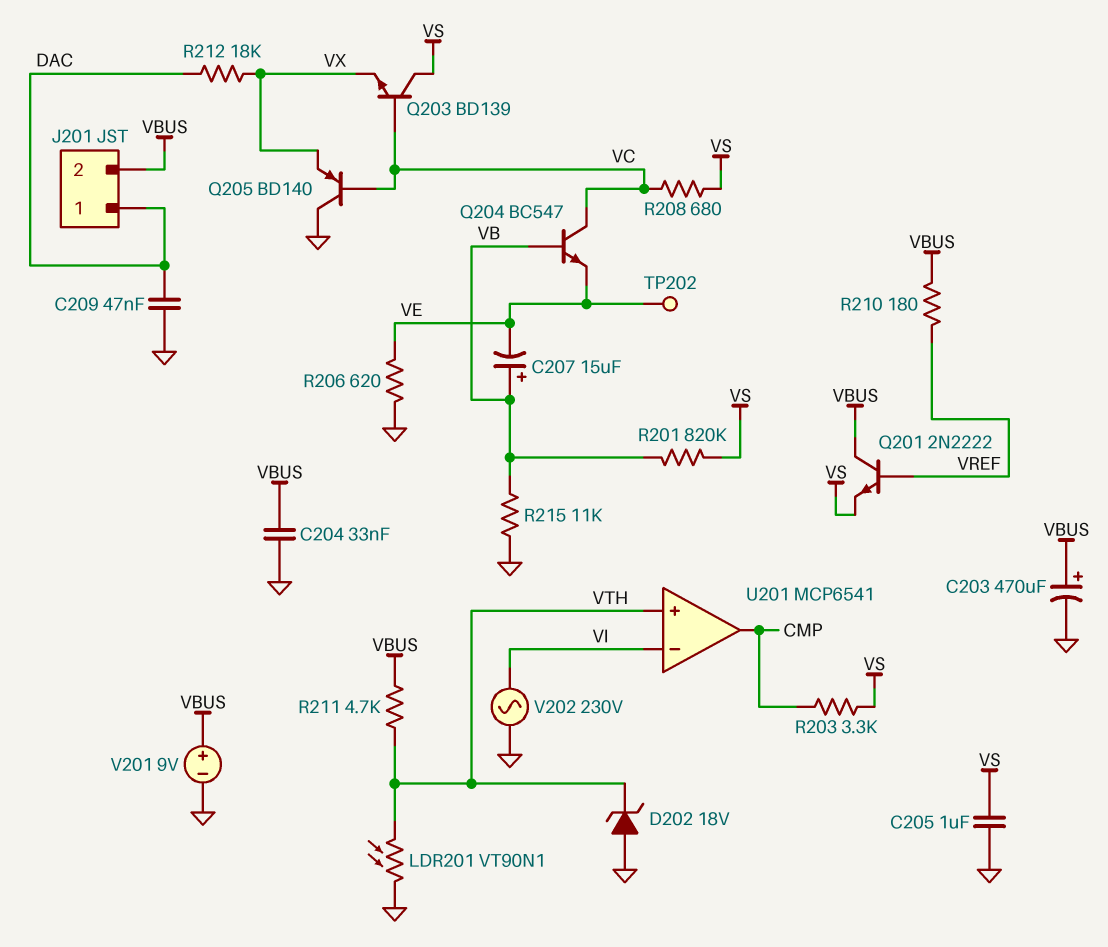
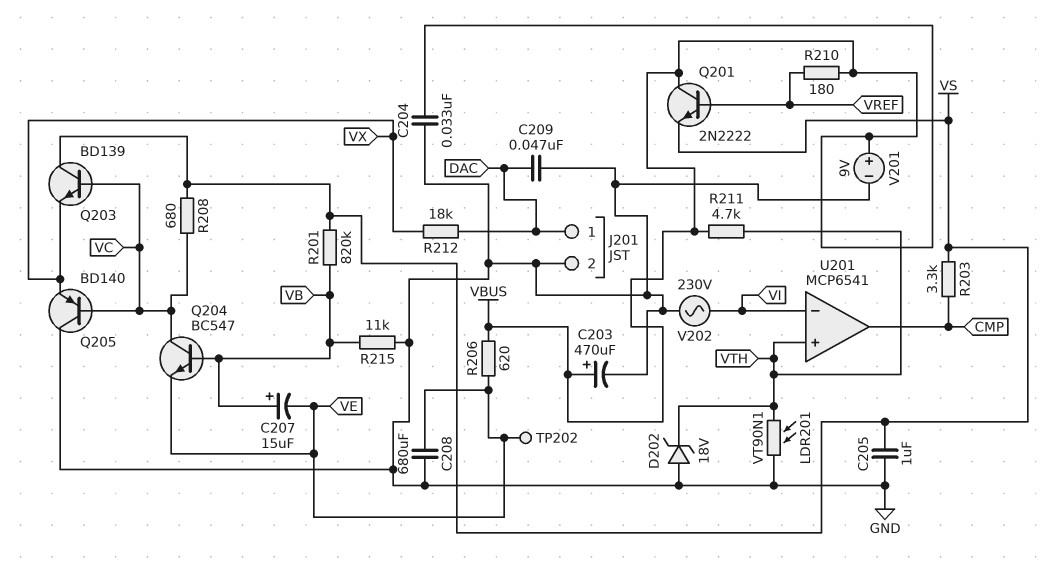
C208: none -> 680uF (GND, VE)
J201 pin 2: VBUS -> GND
R206: 620 (GND, VE) -> 620 (VBUS, VE)

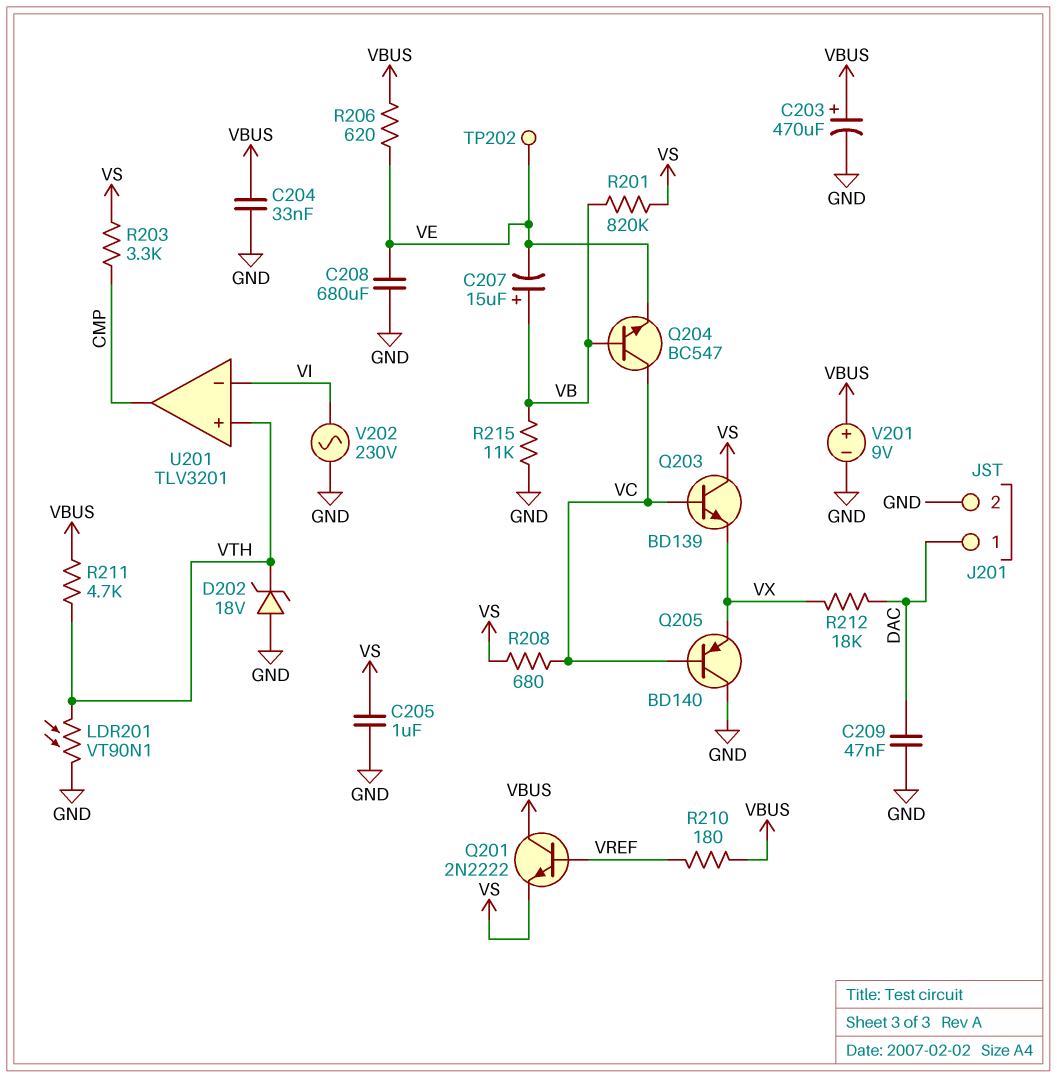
U201: MCP6541 -> TLV3201

